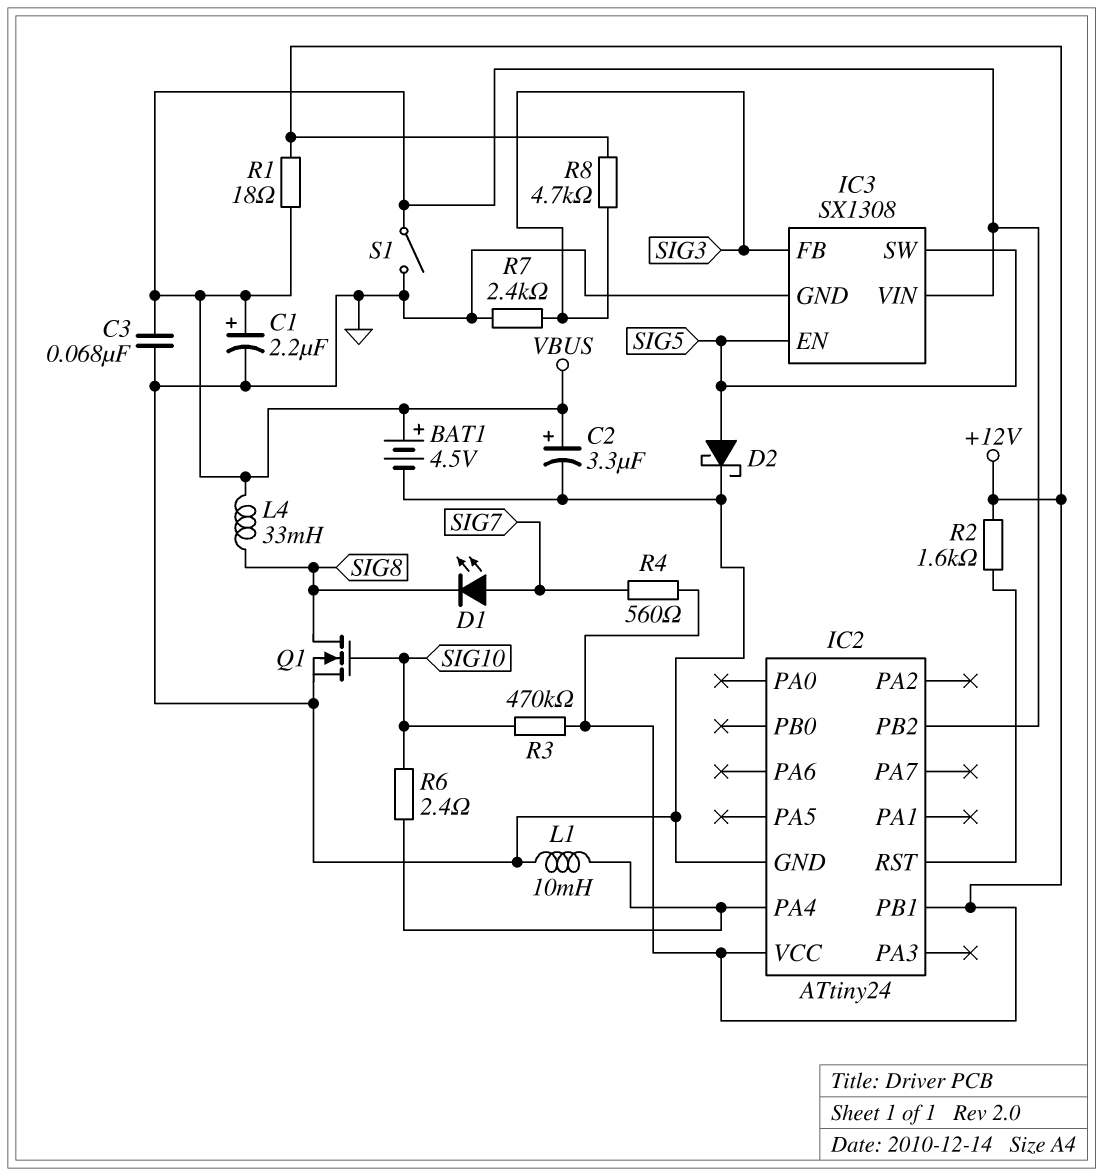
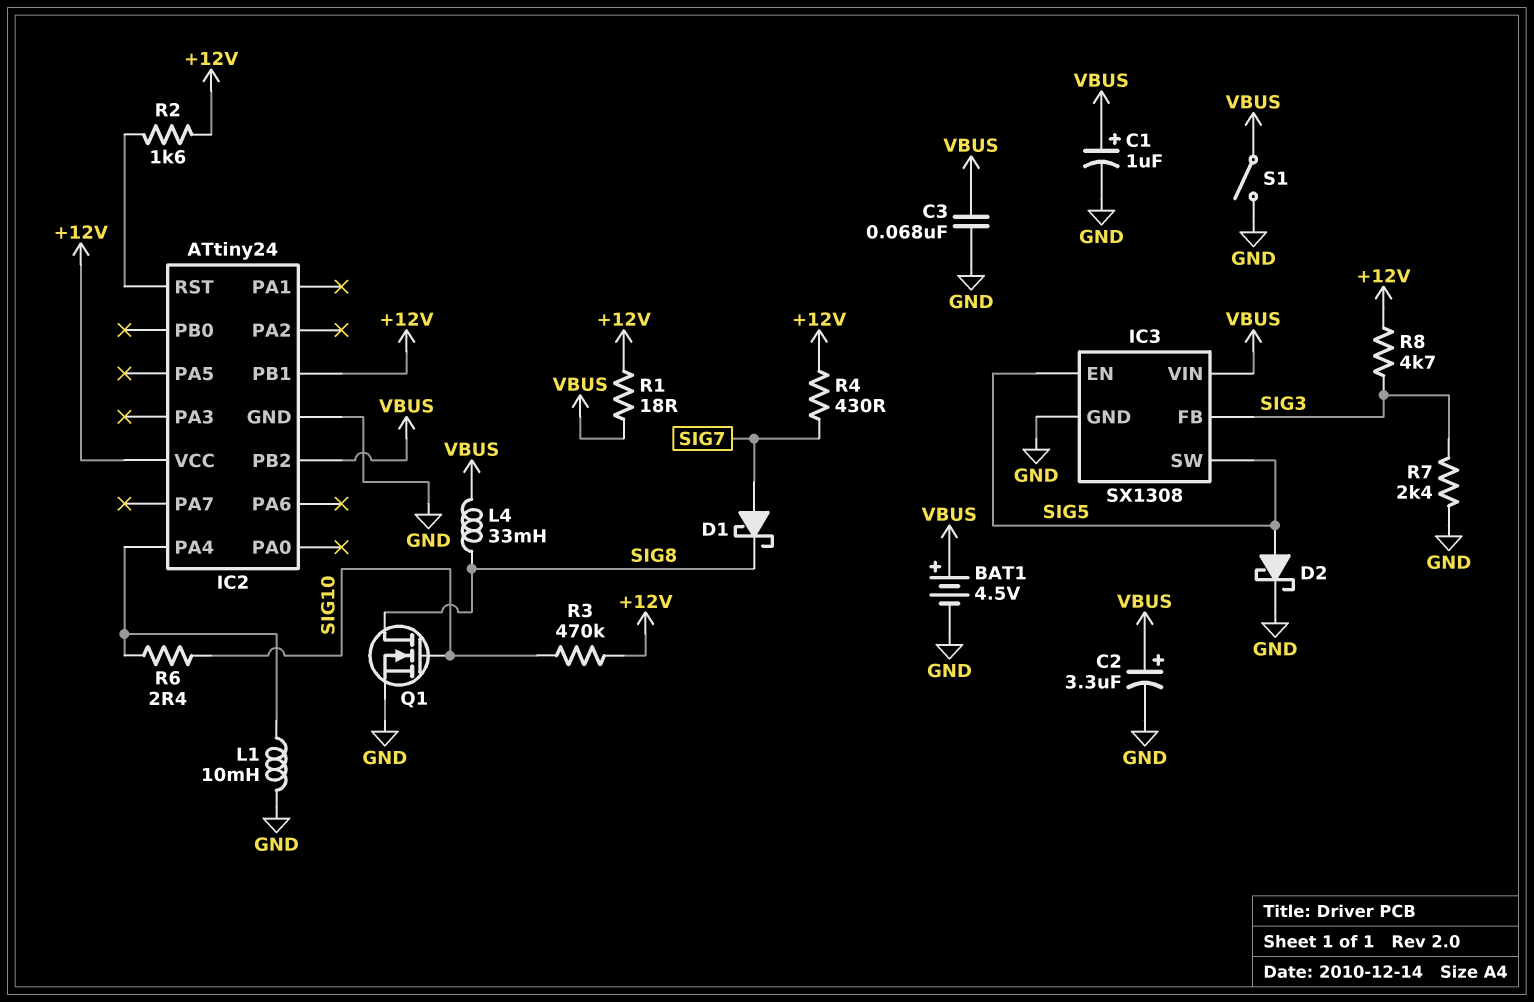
C1: 2.2uF (plus VBUS, minus GND) -> 1uF (plus VBUS, minus GND)
D1: LED (A SIG7, K SIG8) -> schottky (A SIG7, K SIG8)
R4: 560 (+12V, SIG7) -> 430 (+12V, SIG7)

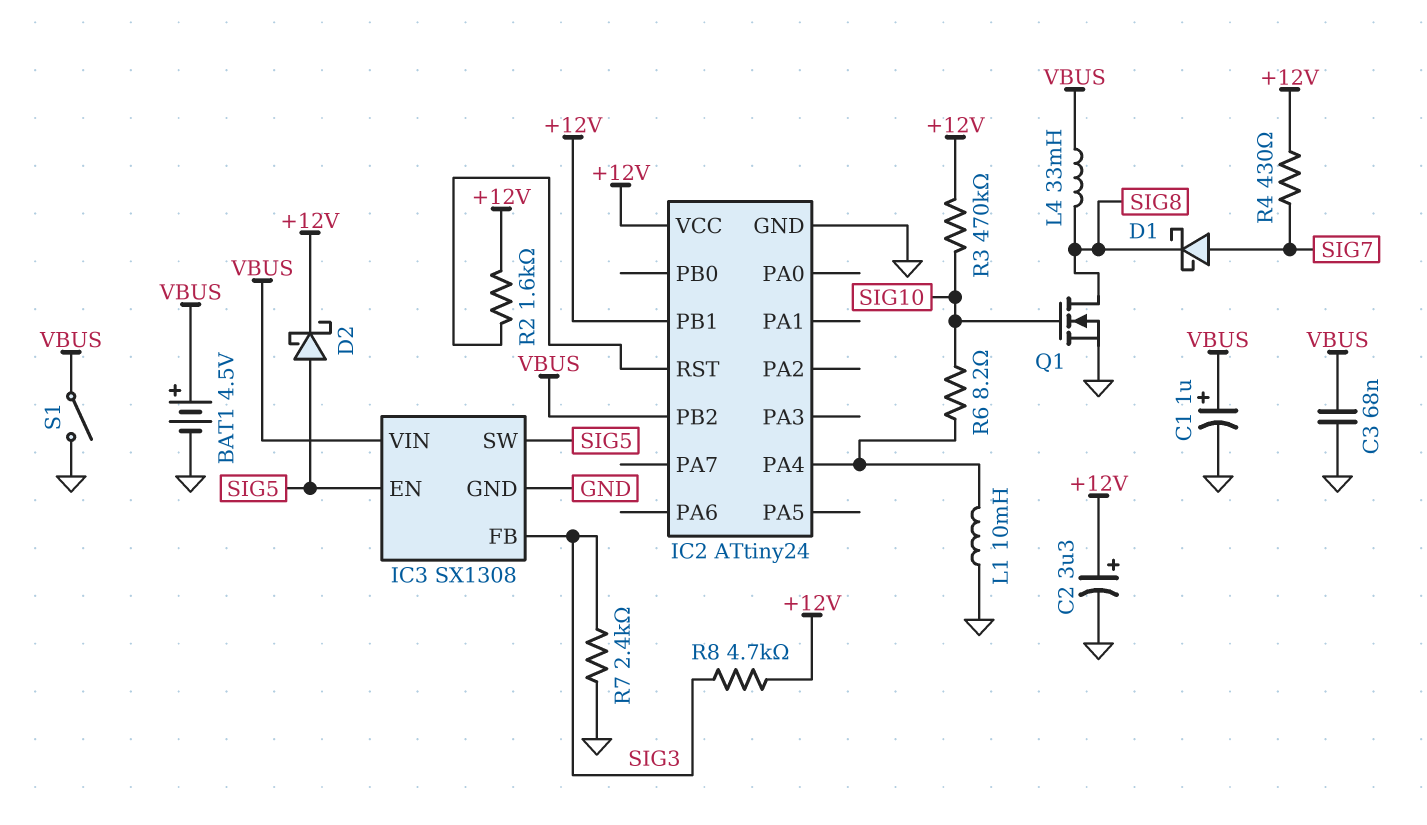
C2: 3.3uF (plus VBUS, minus GND) -> 3.3uF (plus +12V, minus GND)
D2: schottky (A SIG5, K GND) -> schottky (A SIG5, K +12V)
R1: 18 (+12V, VBUS) -> none
R6: 2.4 (IC2/PA4, SIG10) -> 8.2 (IC2/PA4, SIG10)

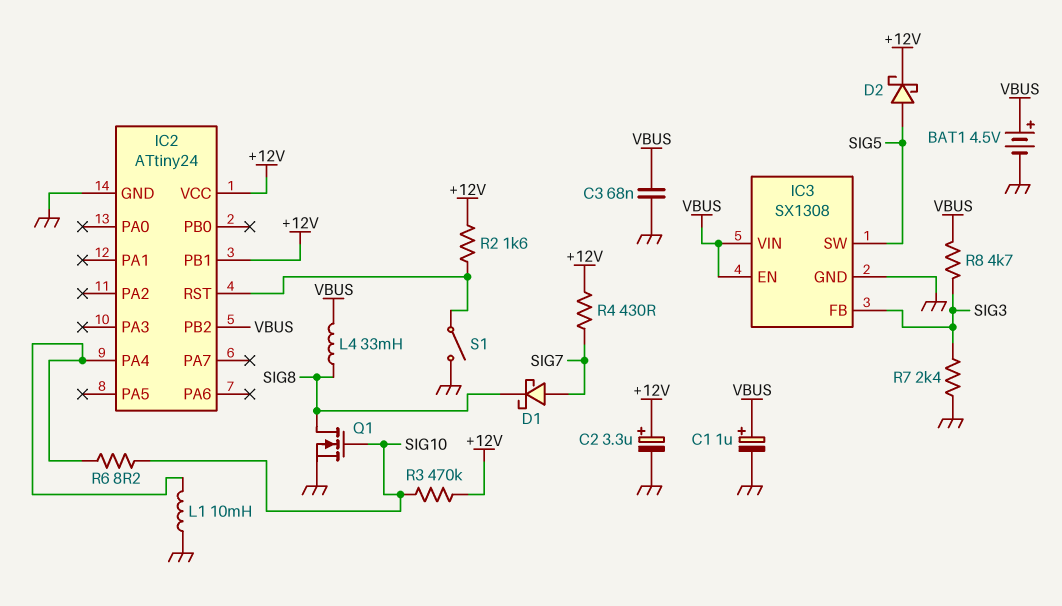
IC3 pin EN: SIG5 -> VBUS
R8: 4.7k (+12V, SIG3) -> 4.7k (SIG3, VBUS)
S1: switch (GND, VBUS) -> switch (GND, IC2/RST)

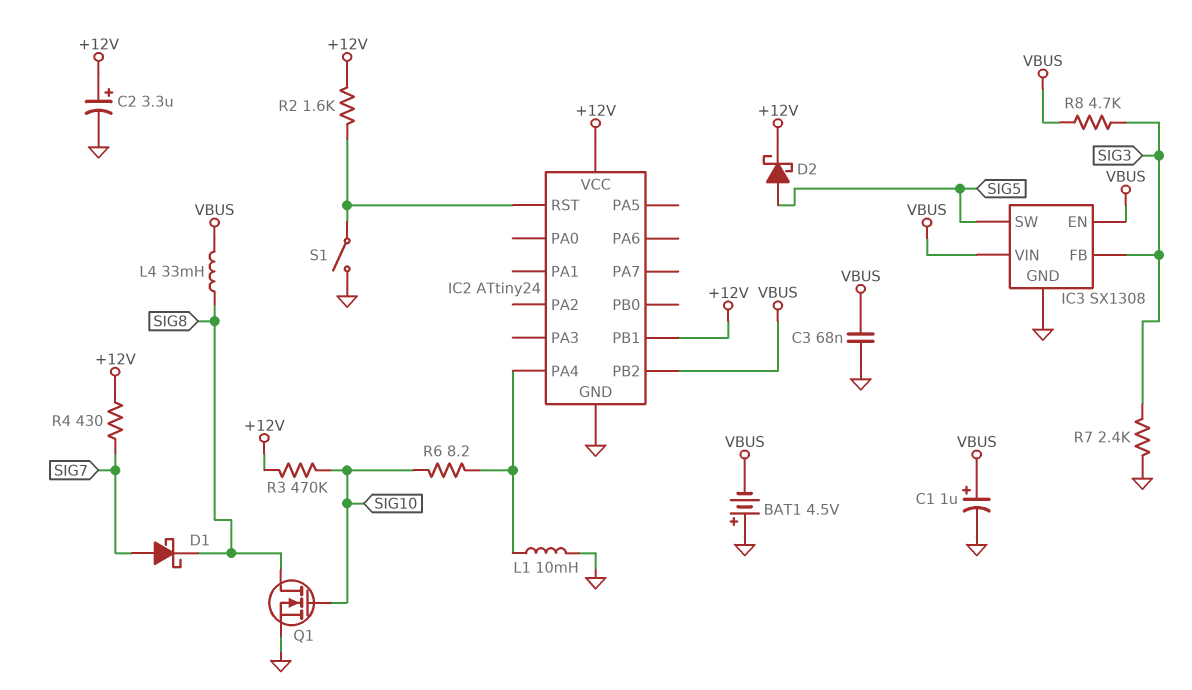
BAT1: 4.5V (plus VBUS, minus GND) -> 4.5V (plus GND, minus VBUS)

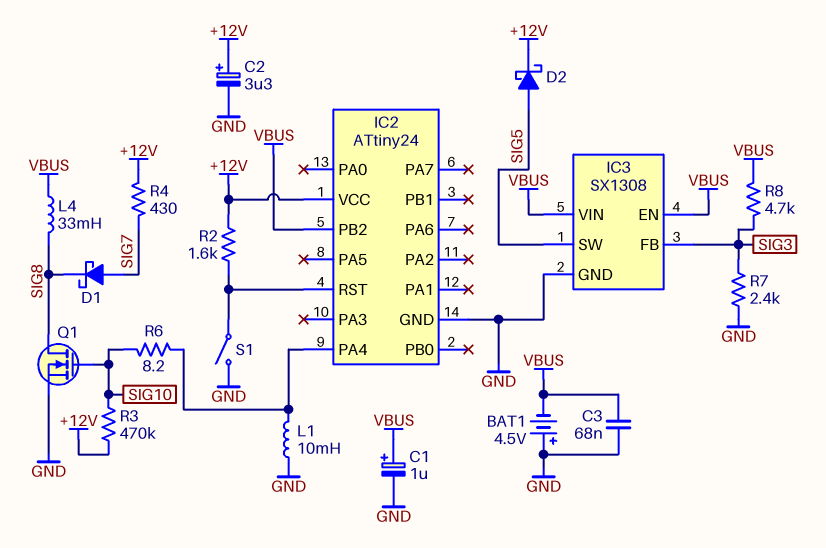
IC2 pin PB1: +12V -> none

